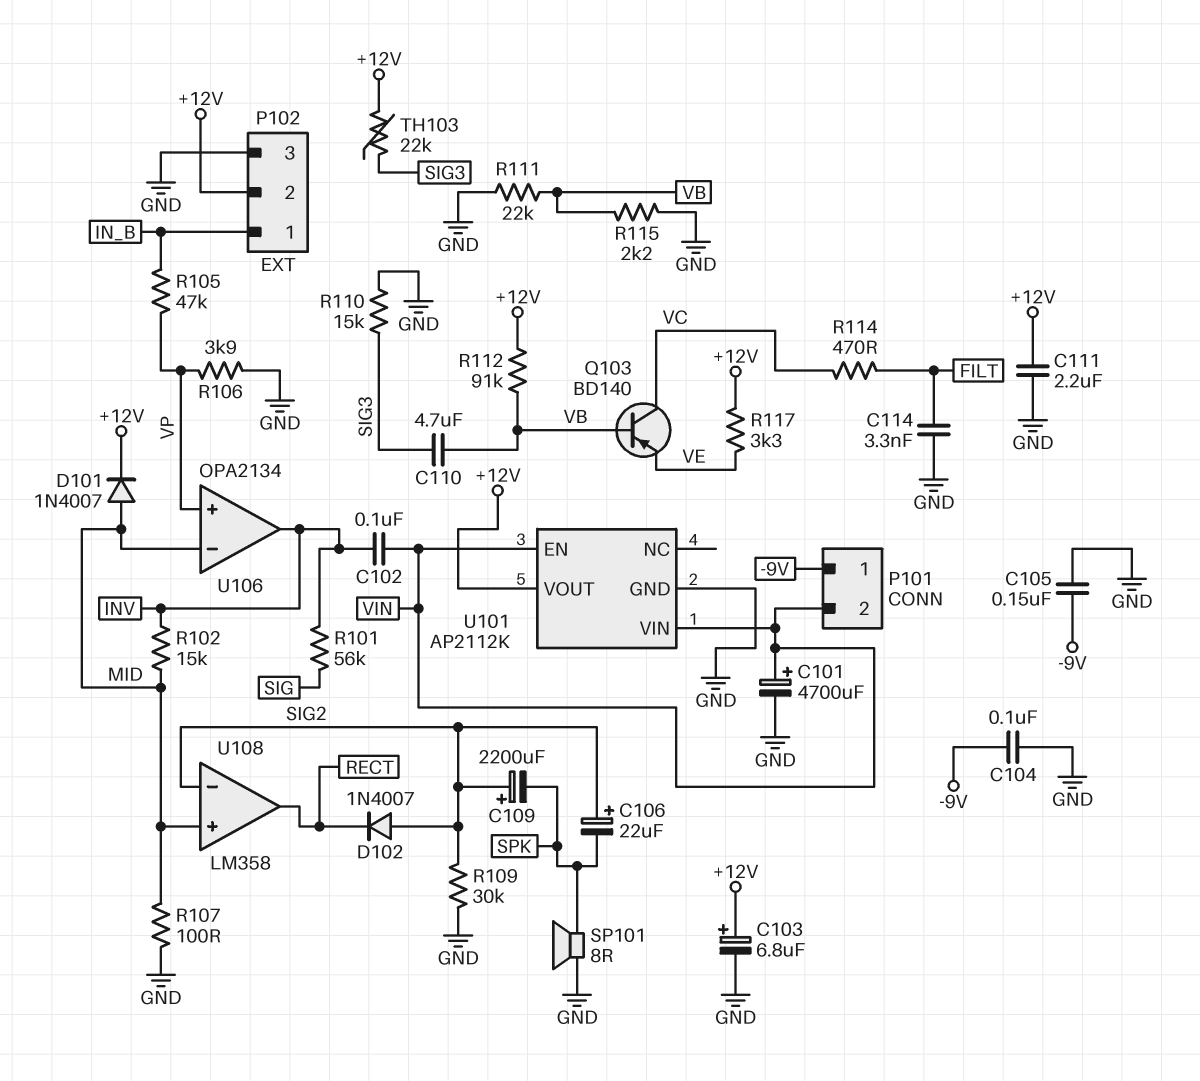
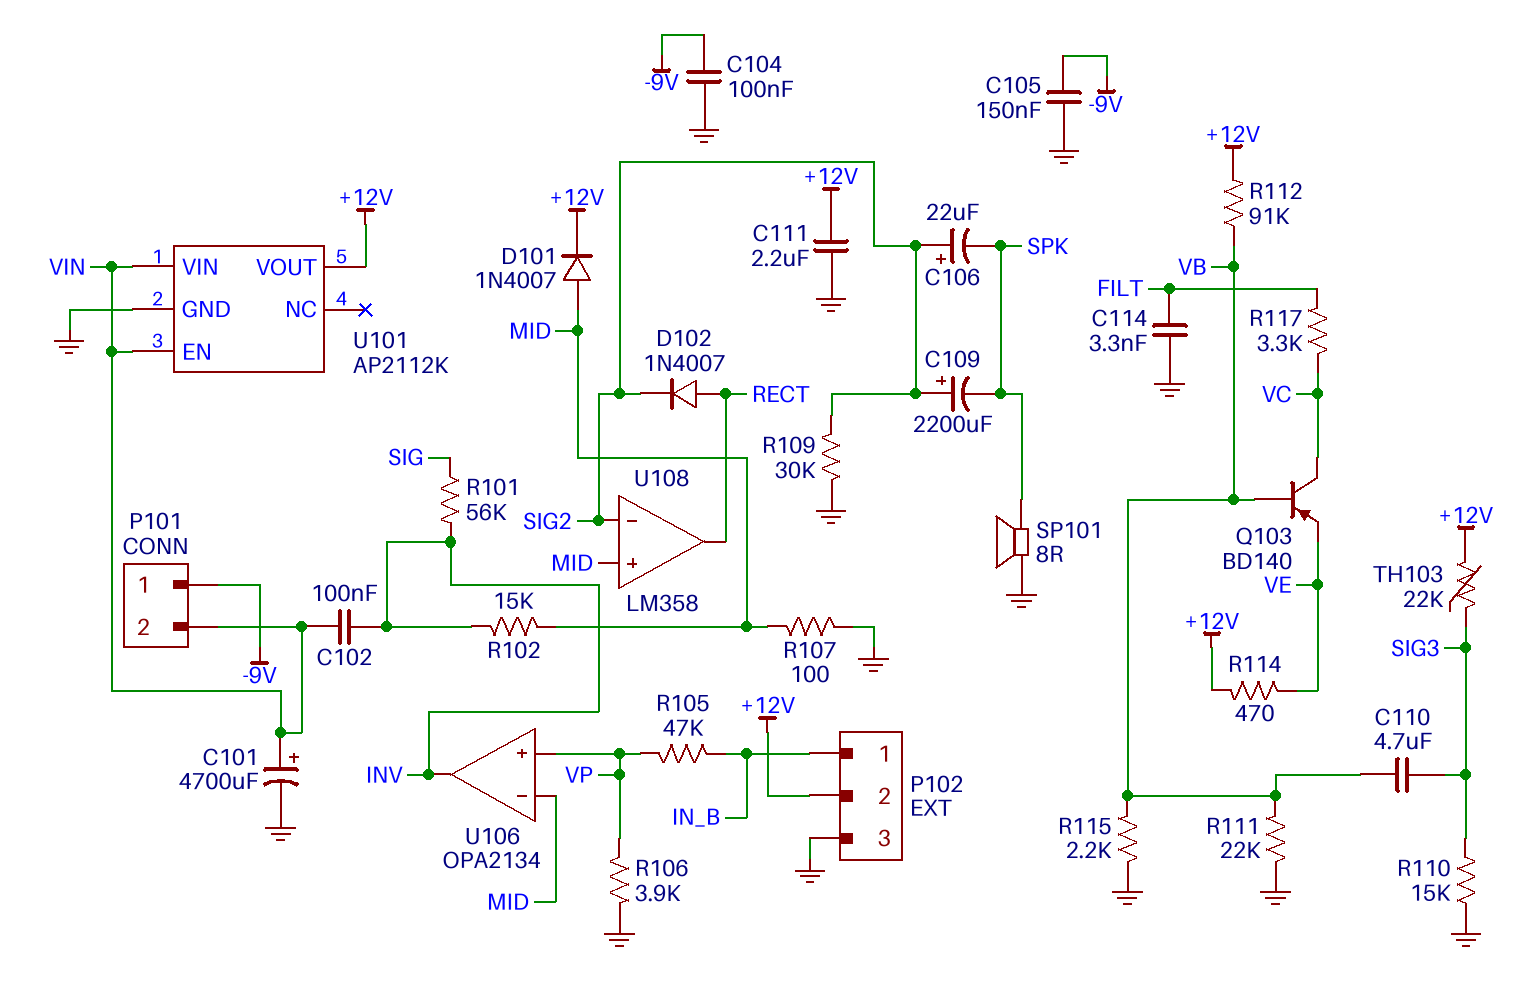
C103: 6.8uF (plus +12V, minus GND) -> none
D102: diode 1N4007 (A SIG2, K RECT) -> diode 1N4007 (A RECT, K SIG2)
R114: 470 (FILT, VC) -> 470 (+12V, VE)
R117: 3.3k (+12V, VE) -> 3.3k (FILT, VC)

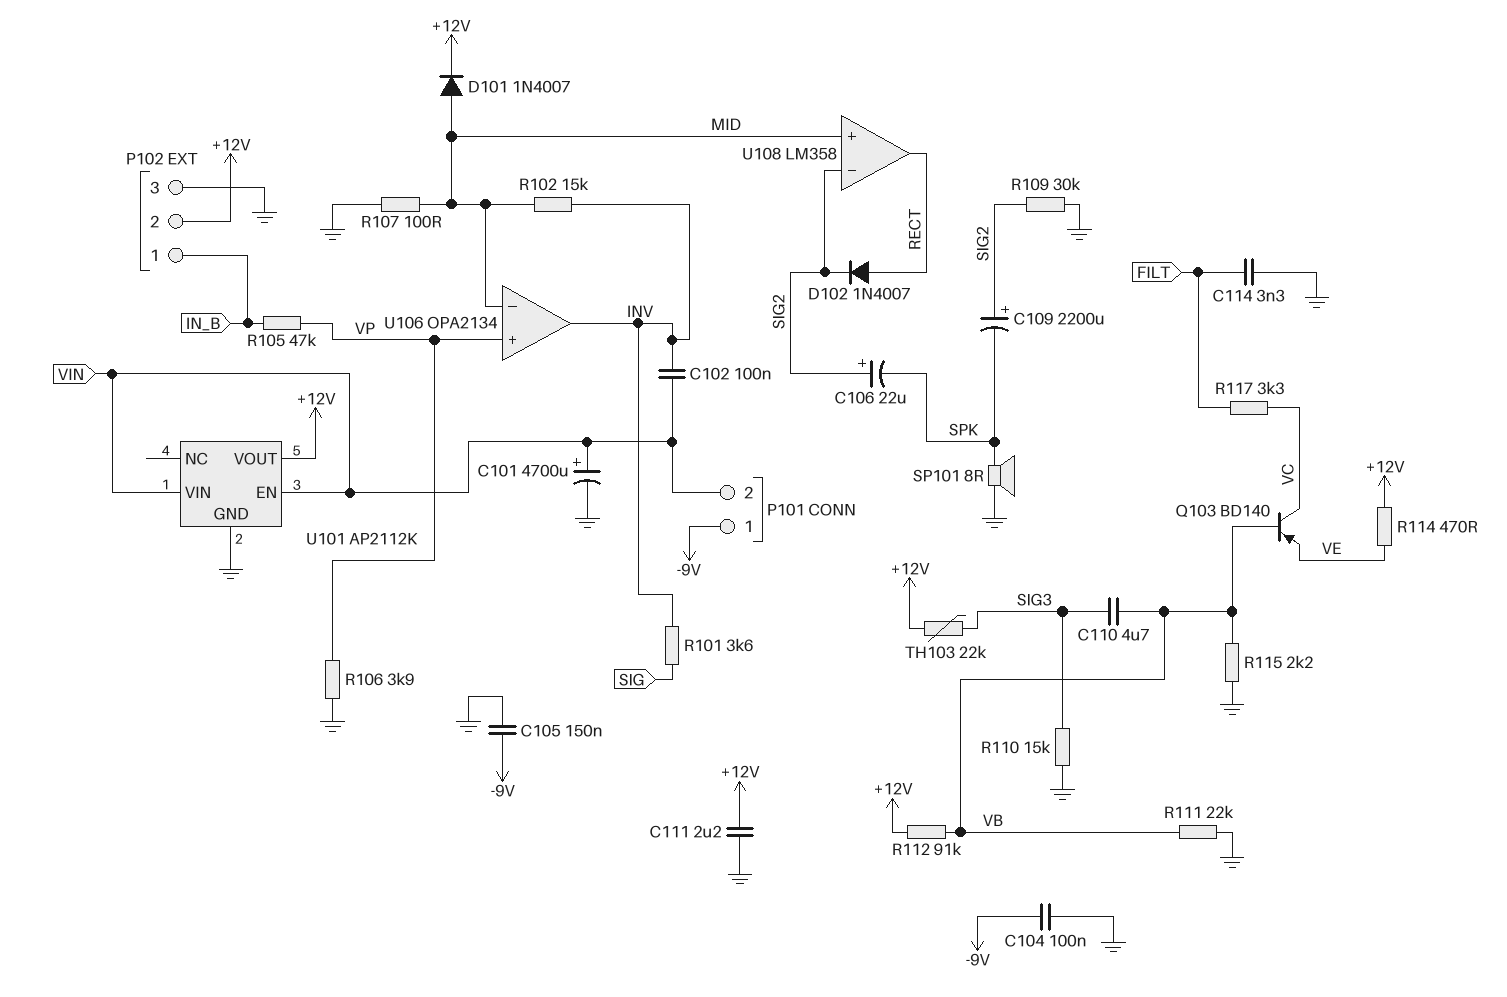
R101: 56k (INV, SIG) -> 3.6k (INV, SIG)

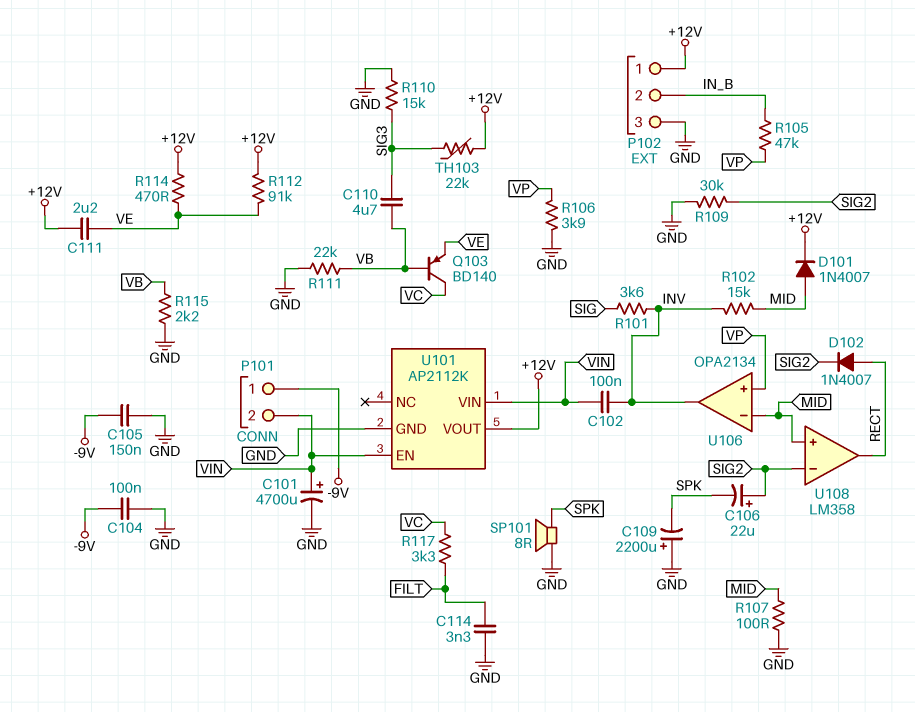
C109: 2200uF (plus SIG2, minus SPK) -> 2200uF (plus GND, minus SPK)
C111: 2.2uF (+12V, GND) -> 2.2uF (+12V, VE)
P102 pin 1: IN_B -> +12V
P102 pin 2: +12V -> IN_B
R112: 91k (+12V, VB) -> 91k (+12V, VE)

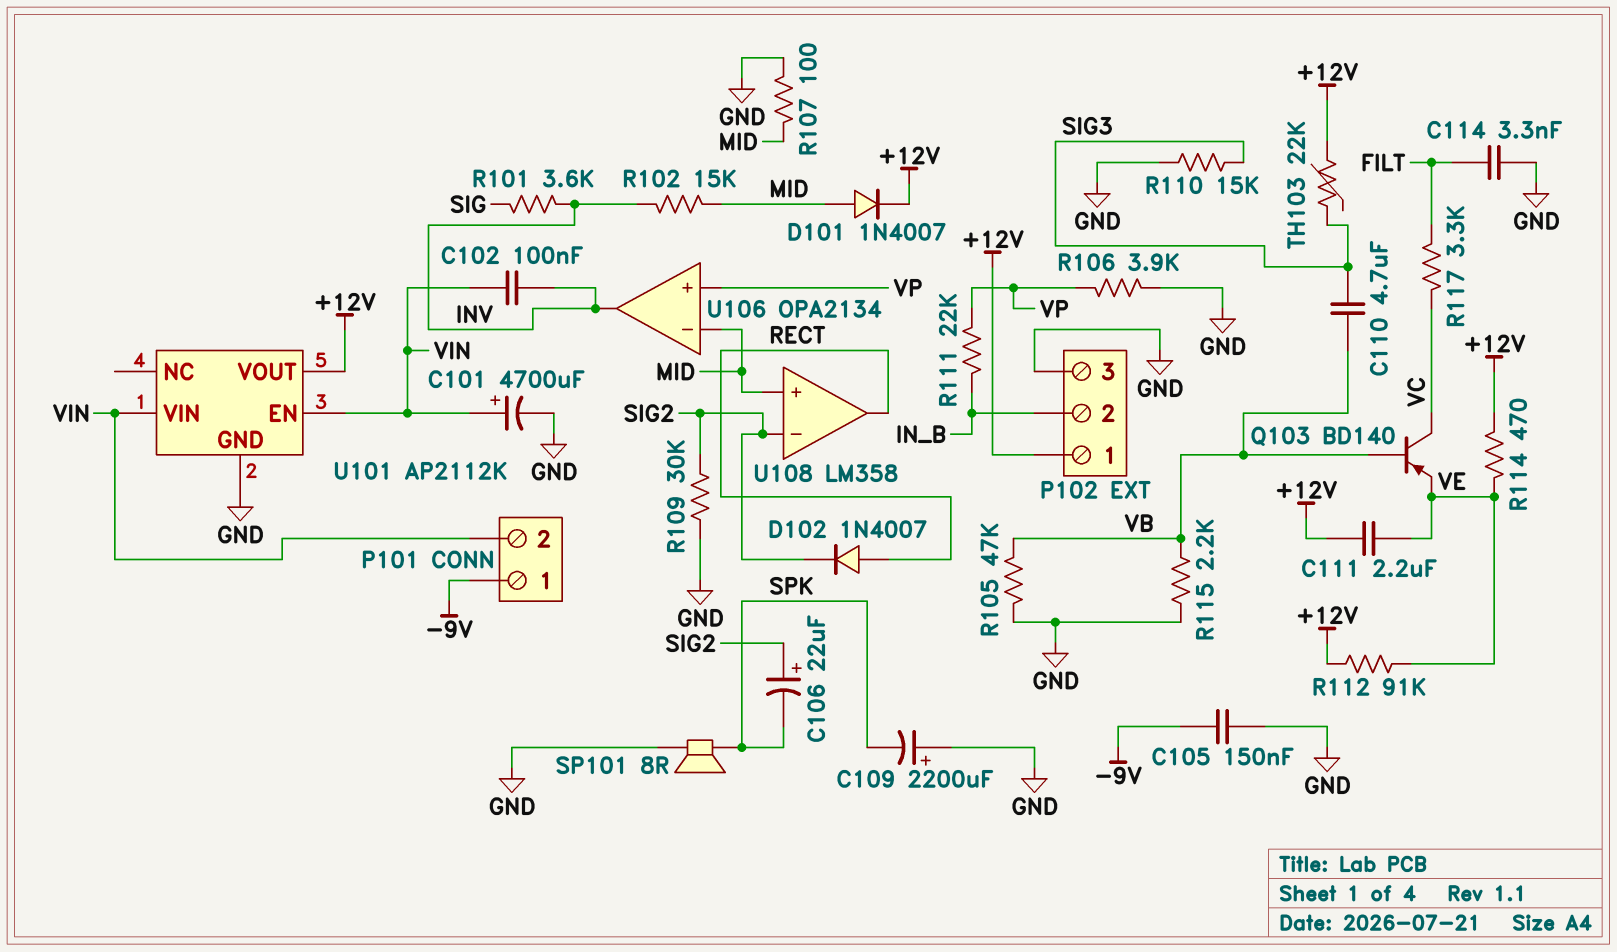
C104: 100nF (-9V, GND) -> none
R105: 47k (IN_B, VP) -> 47k (GND, VB)
R111: 22k (GND, VB) -> 22k (IN_B, VP)

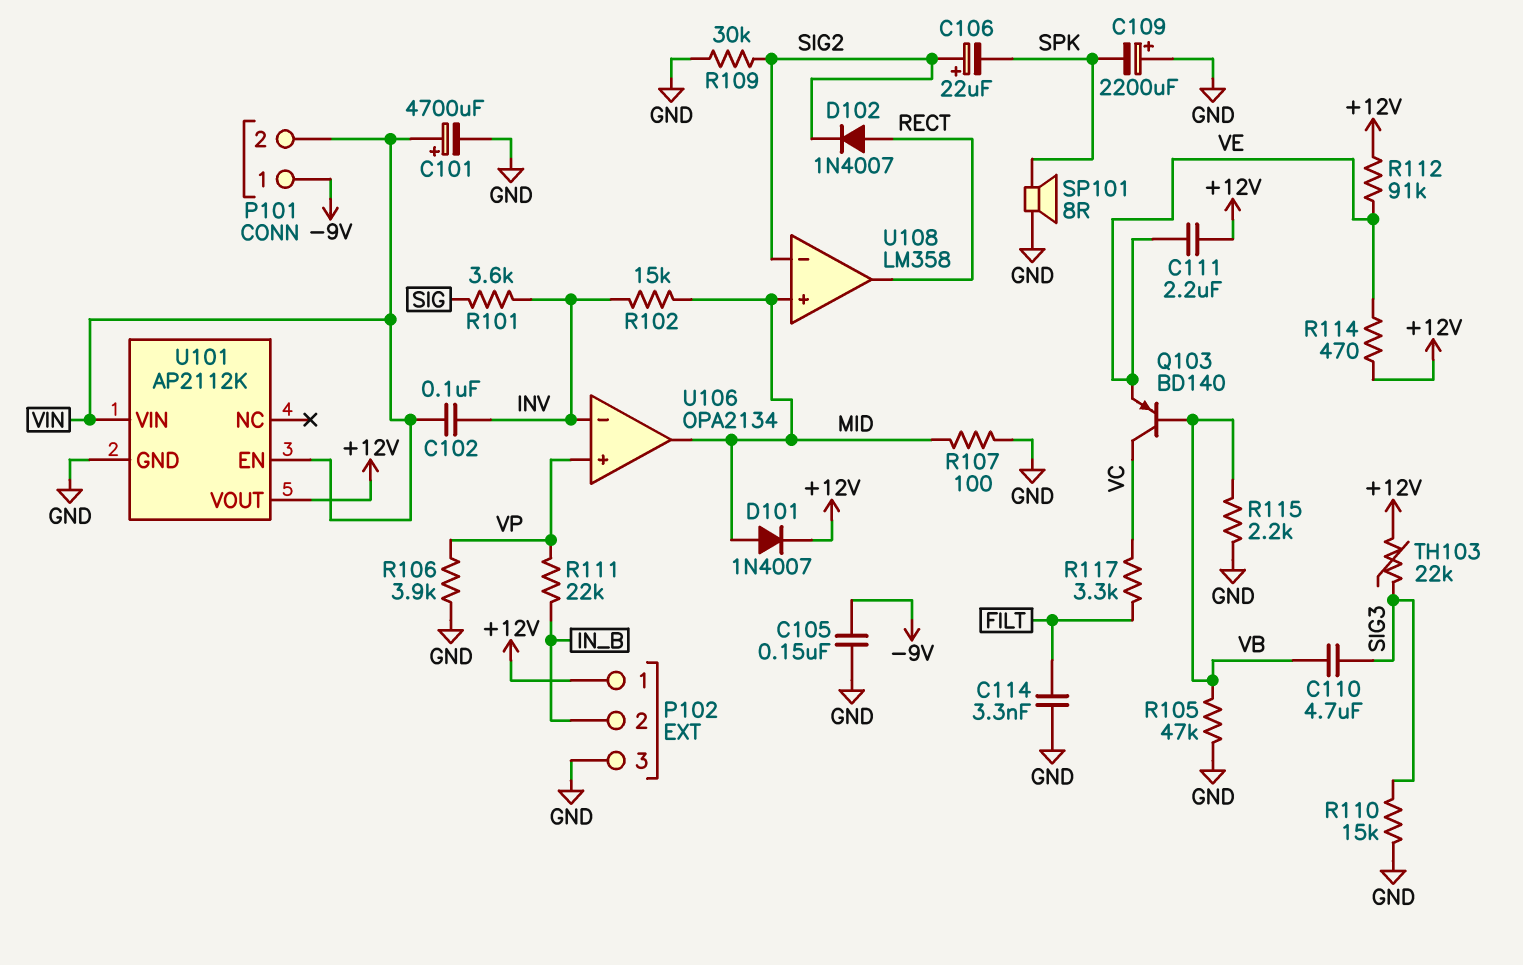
U106 pin in-: MID -> INV
U106 pin out: INV -> MID

